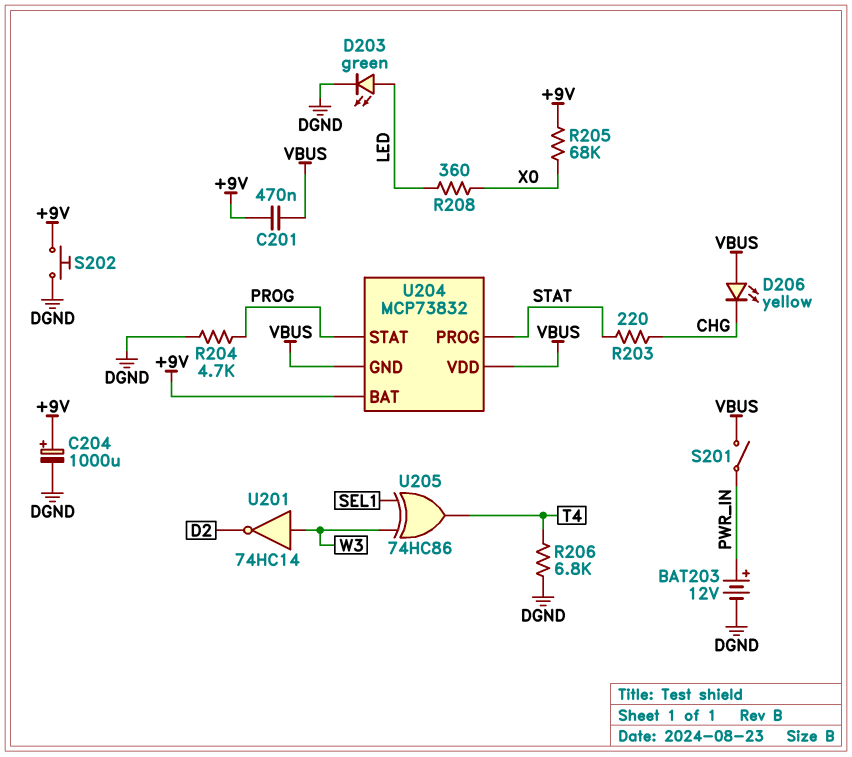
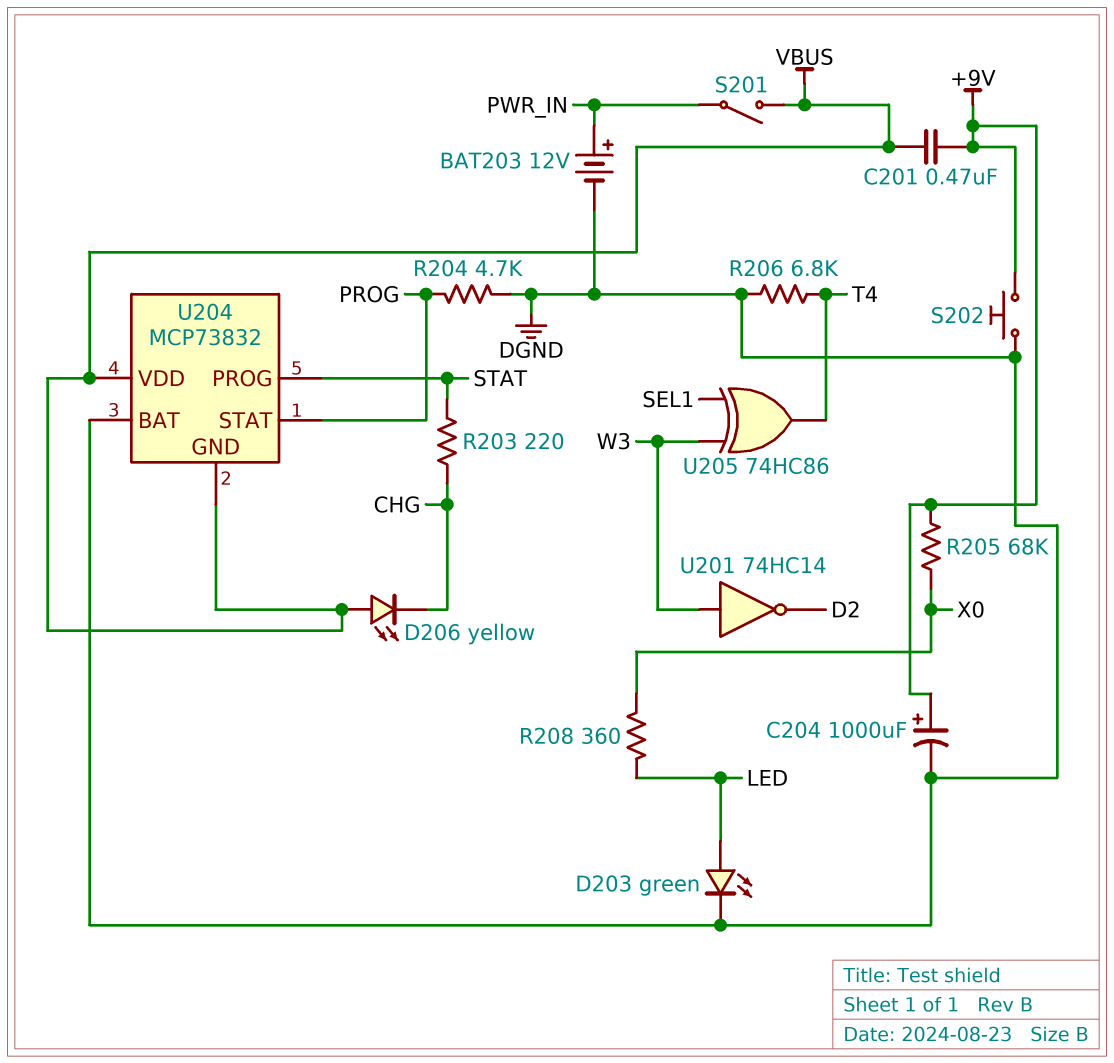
U204 pin BAT: +9V -> DGND

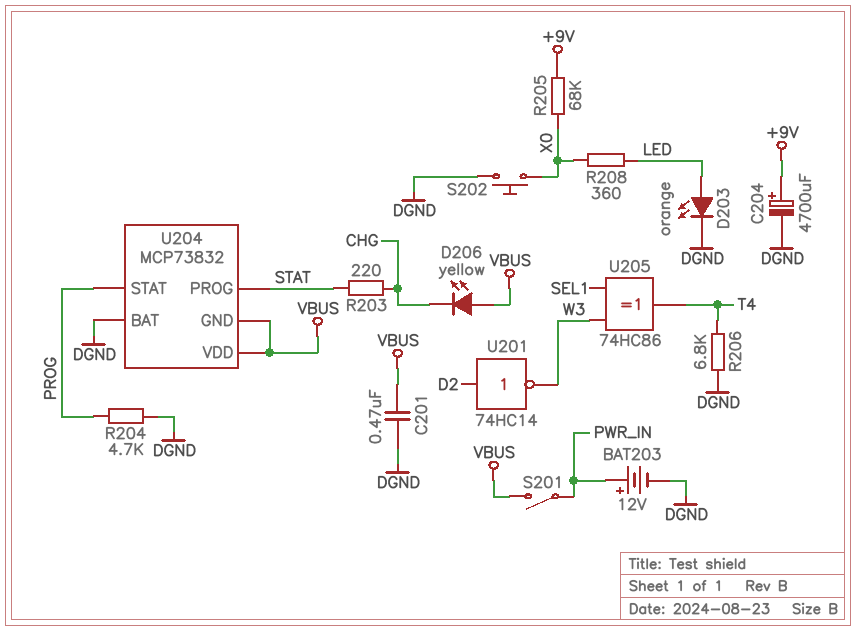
C201: 470nF (+9V, VBUS) -> 470nF (DGND, VBUS)
C204: 1000uF (plus +9V, minus DGND) -> 4700uF (plus +9V, minus DGND)
D203: LED green (A LED, K DGND) -> LED orange (A LED, K DGND)
S202: button (+9V, DGND) -> button (DGND, X0)
U201: NOT 74HC14 (in W3, out D2) -> NOT 74HC14 (in D2, out W3)

